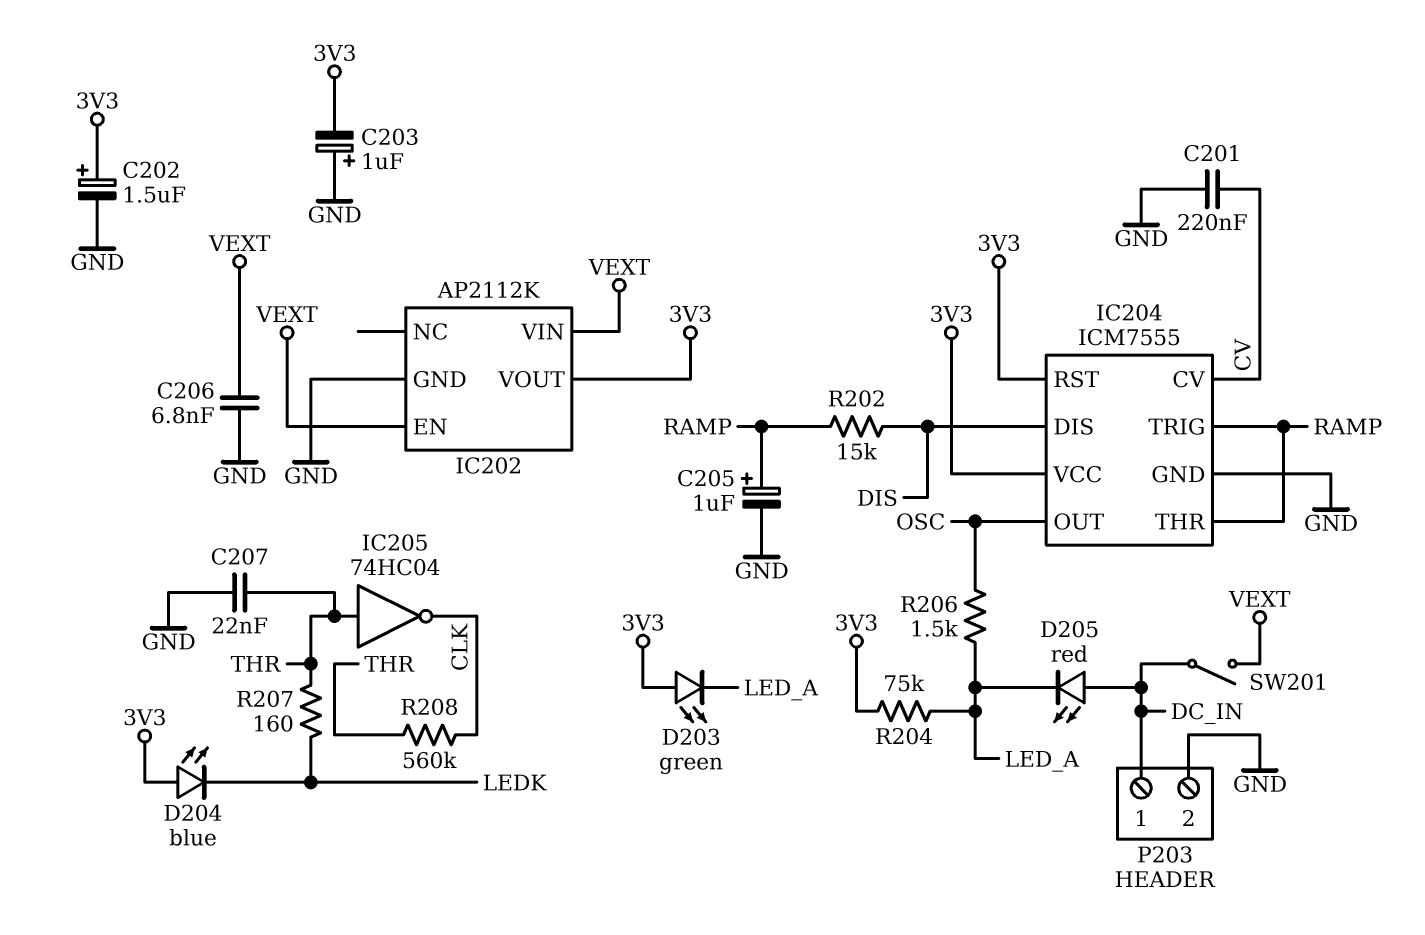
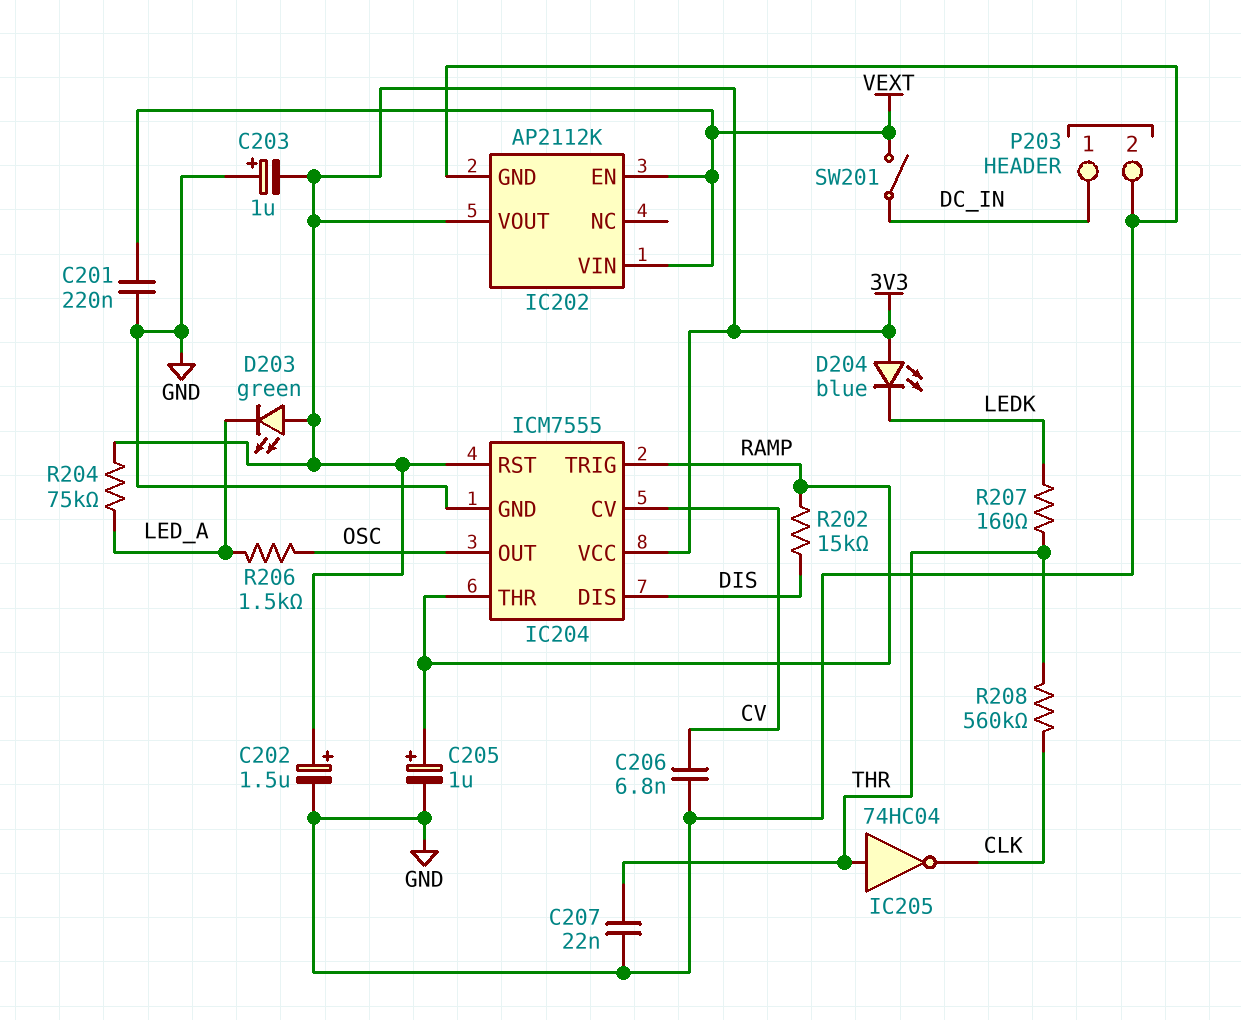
C201: 220nF (CV, GND) -> 220nF (GND, VEXT)
C206: 6.8nF (GND, VEXT) -> 6.8nF (CV, GND)
D205: LED red (A DC_IN, K LED_A) -> none

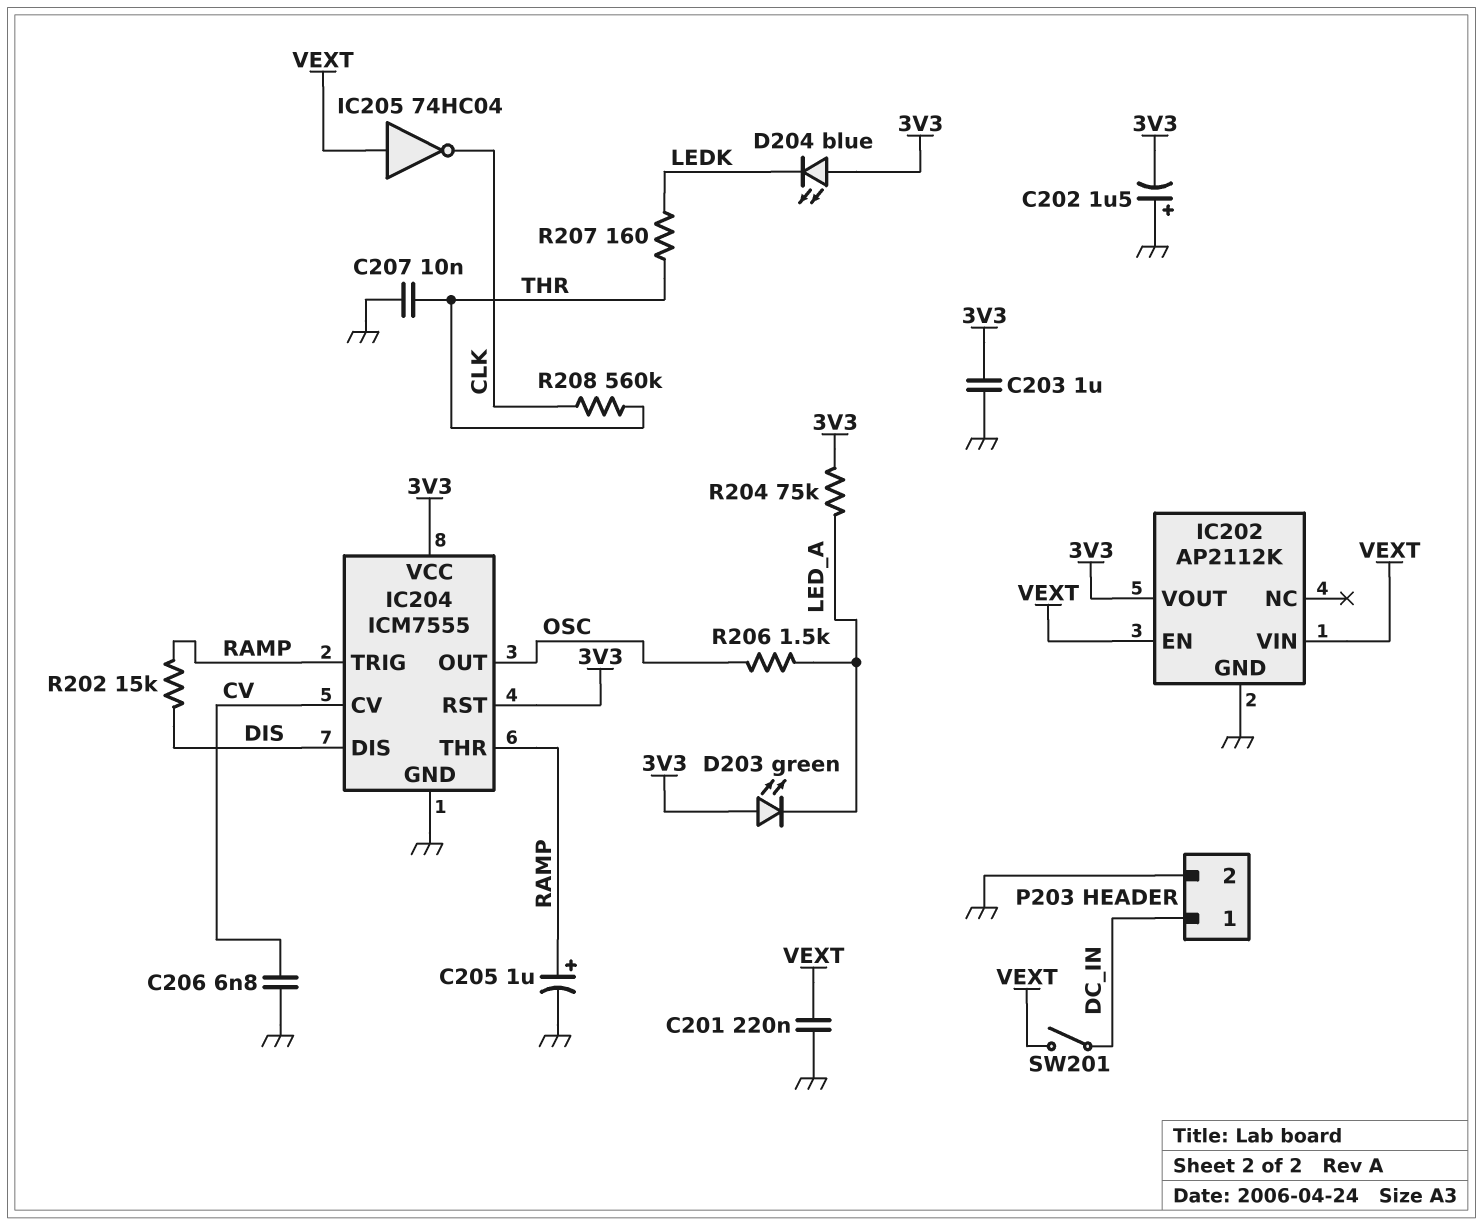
C202: 1.5uF (plus 3V3, minus GND) -> 1.5uF (plus GND, minus 3V3)
C203: 1uF (plus GND, minus 3V3) -> 1uF (3V3, GND)
C207: 22nF (GND, THR) -> 10nF (GND, THR)
IC205: NOT 74HC04 (in THR, out CLK) -> NOT 74HC04 (in VEXT, out CLK)

